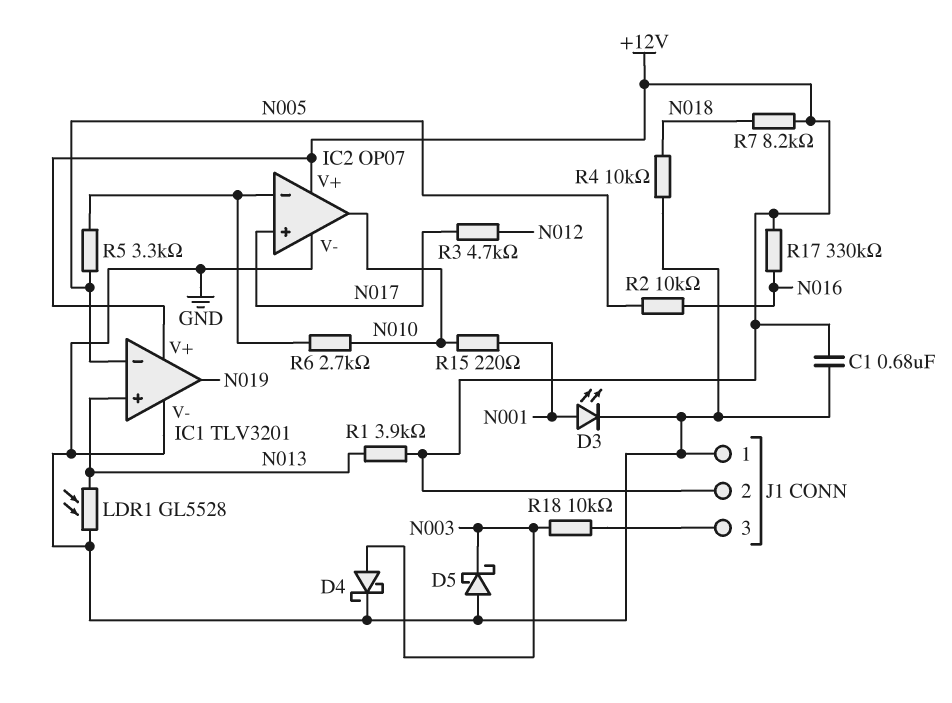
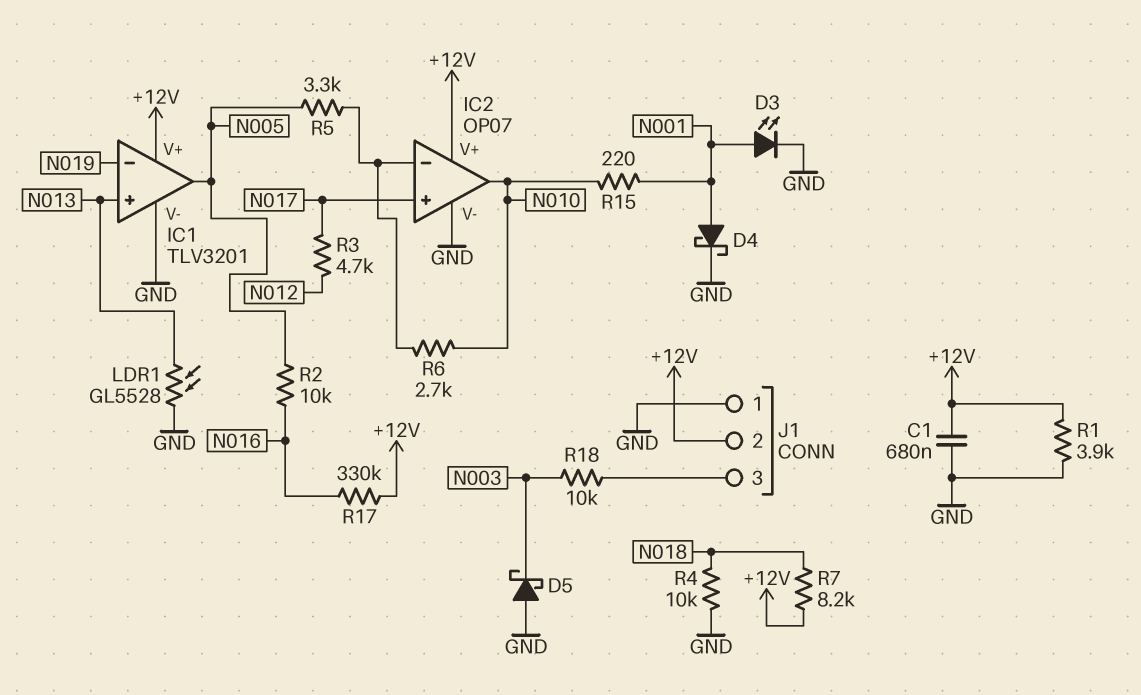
D4: schottky (A N003, K GND) -> schottky (A N001, K GND)
IC1 pin in-: N005 -> N019
IC1 pin out: N019 -> N005
R1: 3.9k (+12V, N013) -> 3.9k (+12V, GND)

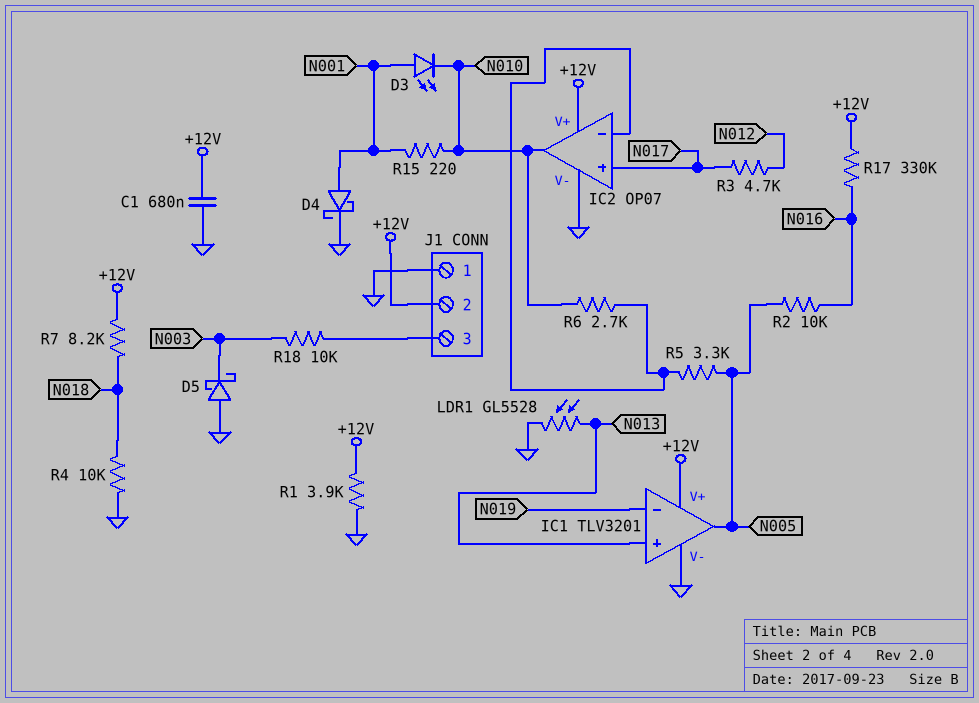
D3: LED (A N001, K GND) -> LED (A N001, K N010)

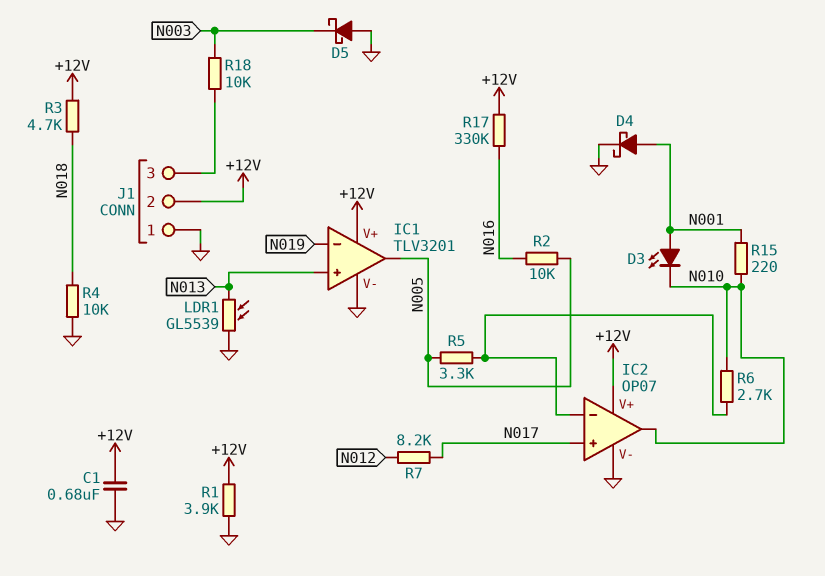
LDR1: GL5528 (GND, N013) -> GL5539 (GND, N013)
R3: 4.7k (N012, N017) -> 4.7k (+12V, N018)
R7: 8.2k (+12V, N018) -> 8.2k (N012, N017)

